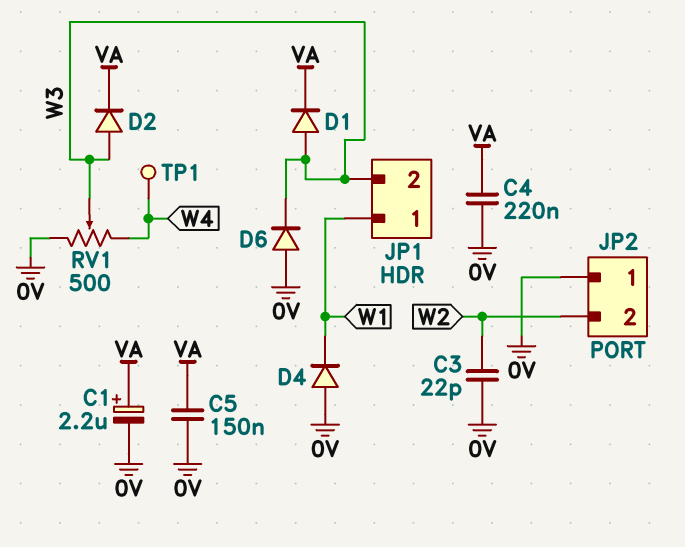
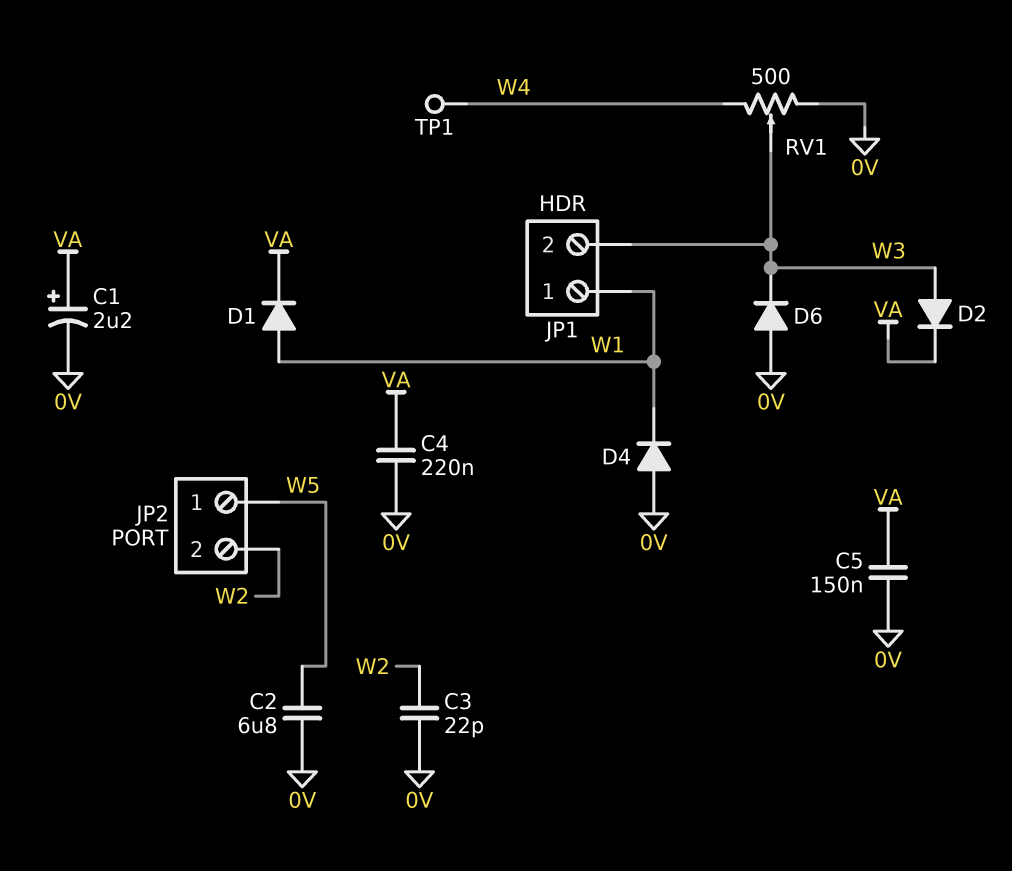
C2: none -> 6.8uF (0V, W5)
D1: diode (A W3, K VA) -> diode (A W1, K VA)
JP2 pin 1: 0V -> W5

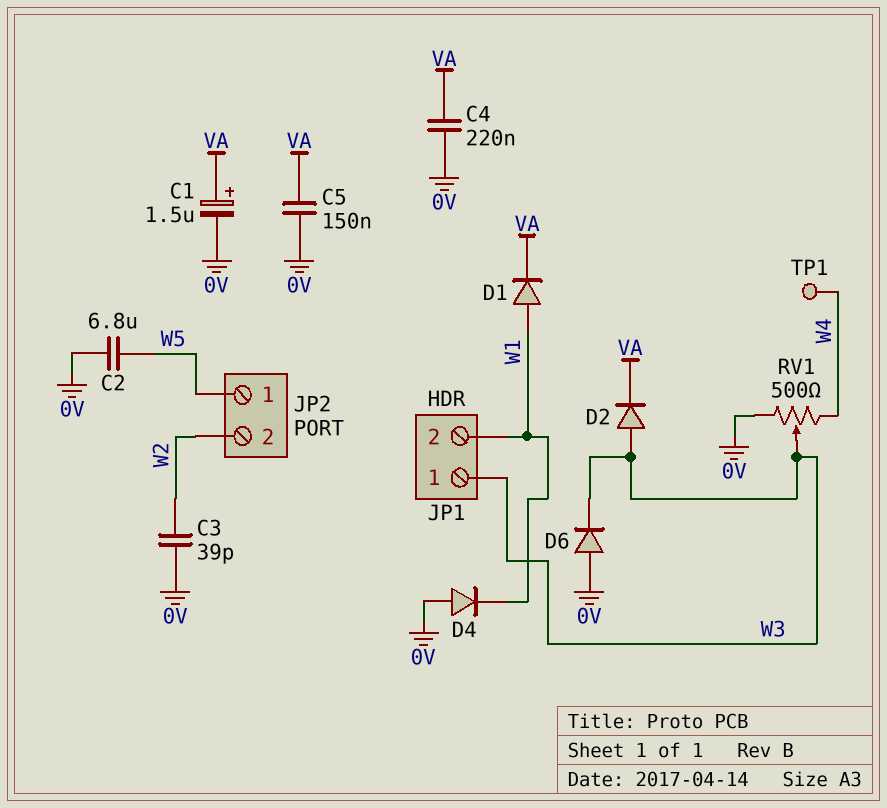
C1: 2.2uF (plus VA, minus 0V) -> 1.5uF (plus VA, minus 0V)
C3: 22pF (0V, W2) -> 39pF (0V, W2)
JP1 pin 1: W1 -> W3
JP1 pin 2: W3 -> W1

